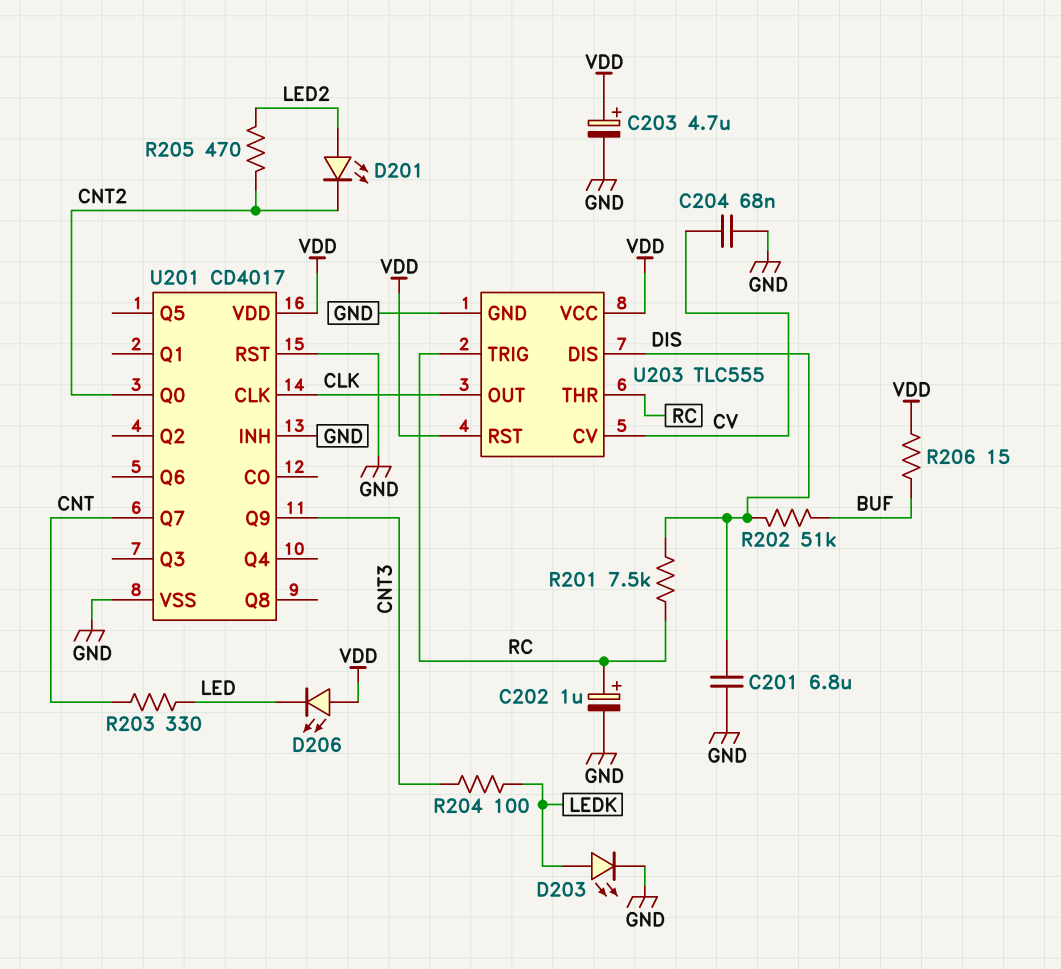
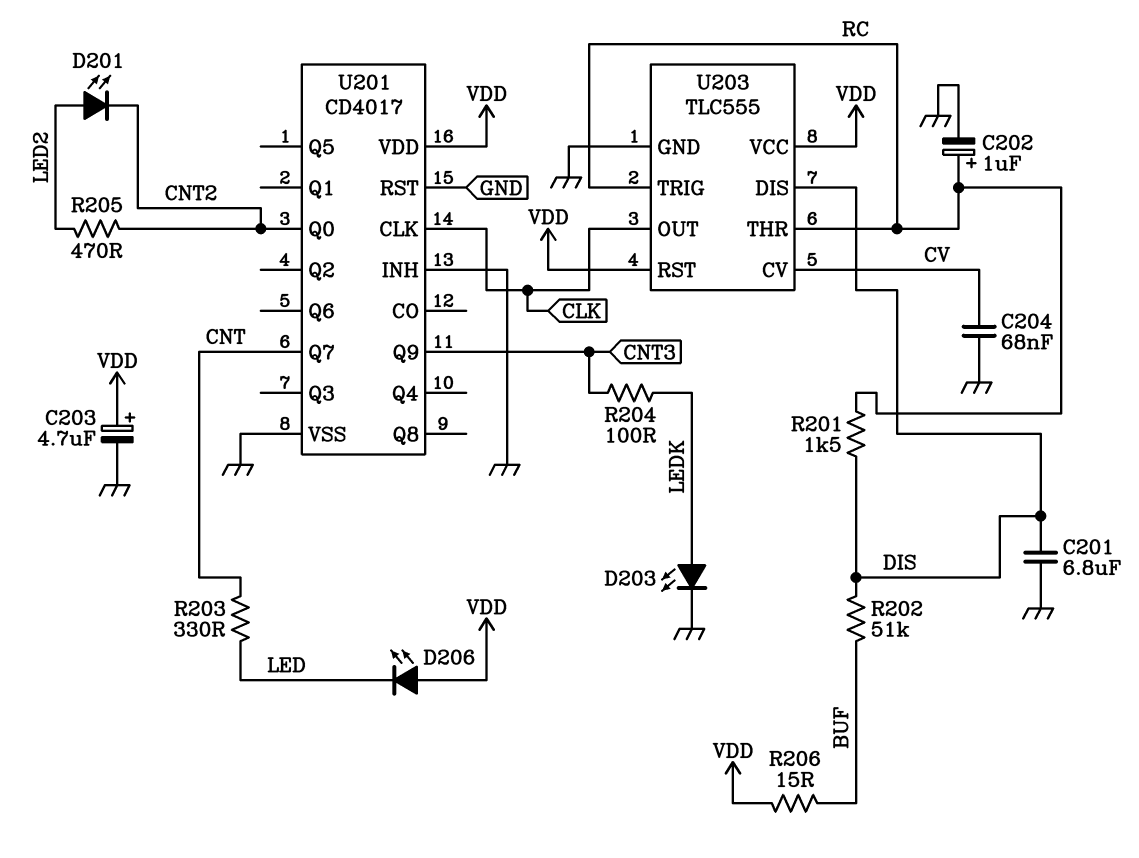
R201: 7.5k (DIS, RC) -> 1.5k (DIS, RC)

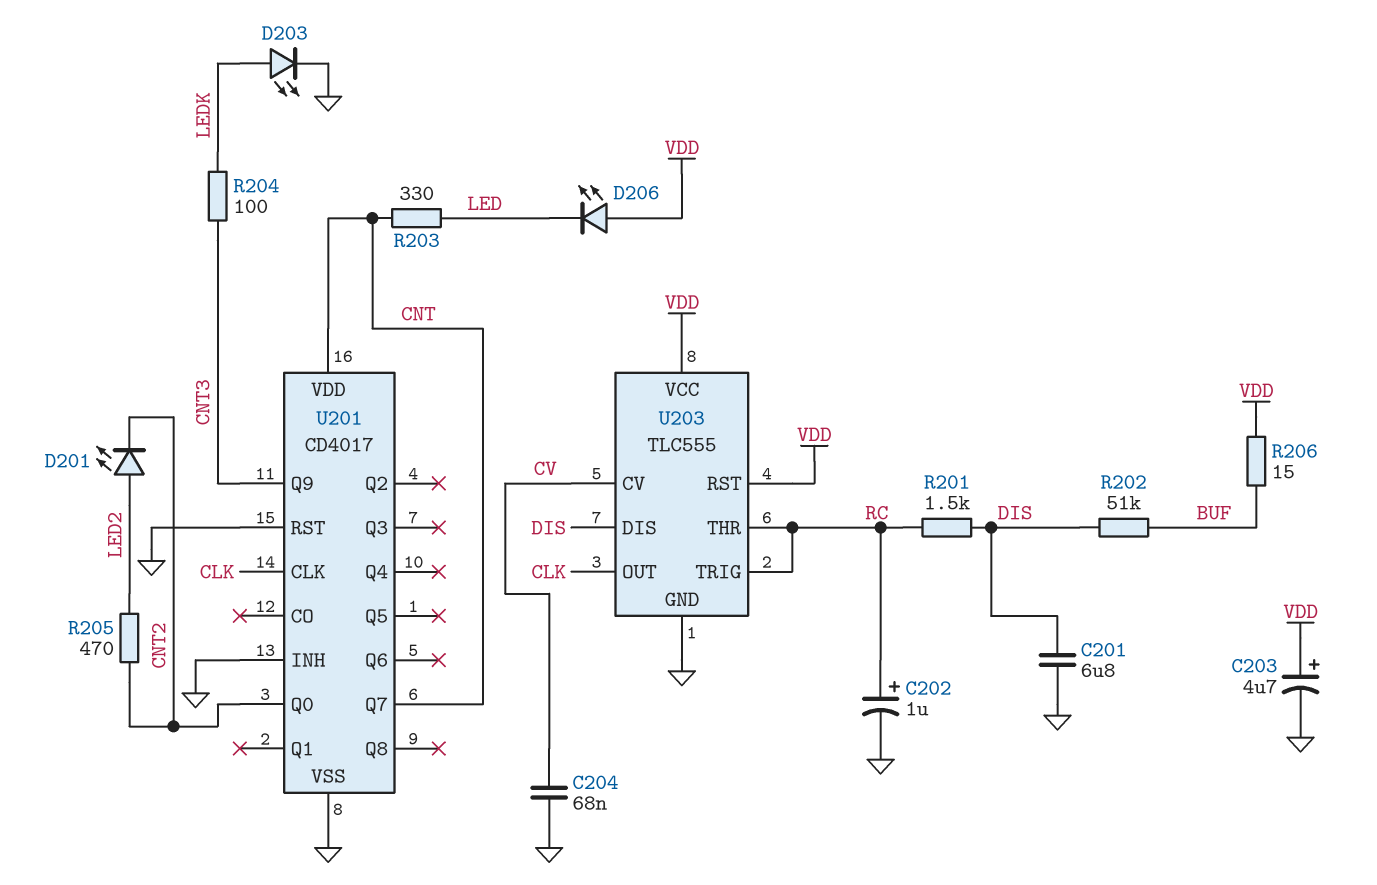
U201 pin VDD: VDD -> CNT

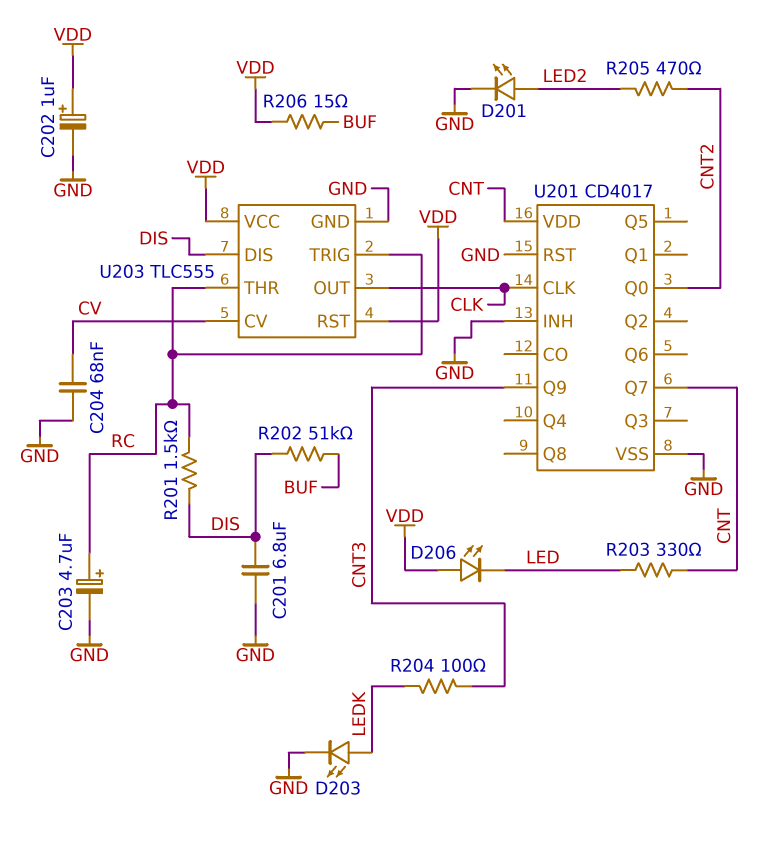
C202: 1uF (plus RC, minus GND) -> 1uF (plus VDD, minus GND)
C203: 4.7uF (plus VDD, minus GND) -> 4.7uF (plus RC, minus GND)
D201: LED (A LED2, K CNT2) -> LED (A LED2, K GND)

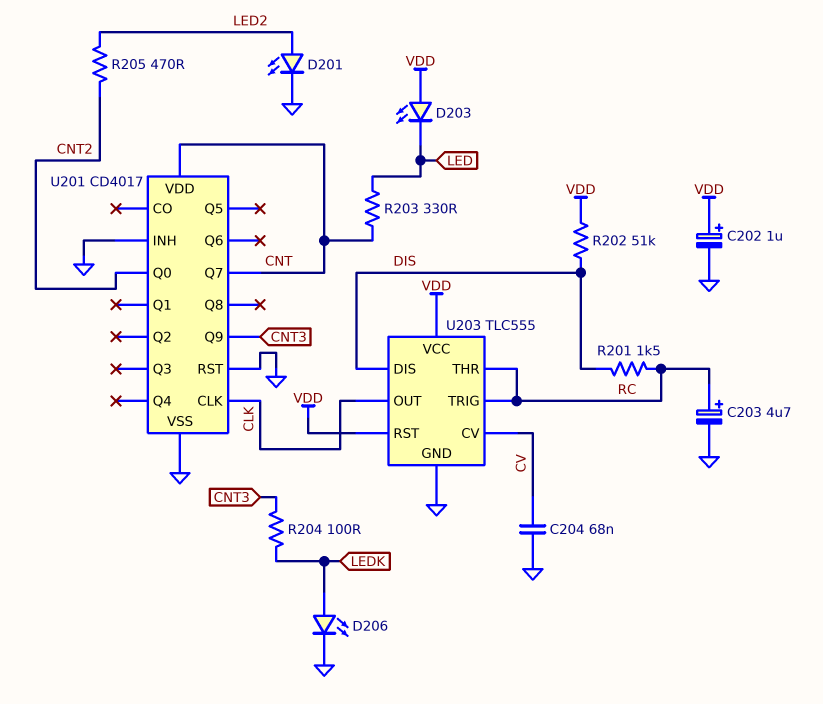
C201: 6.8uF (DIS, GND) -> none
D203: LED (A LEDK, K GND) -> LED (A VDD, K LED)
D206: LED (A VDD, K LED) -> LED (A LEDK, K GND)
R202: 51k (BUF, DIS) -> 51k (DIS, VDD)
R206: 15 (BUF, VDD) -> none

